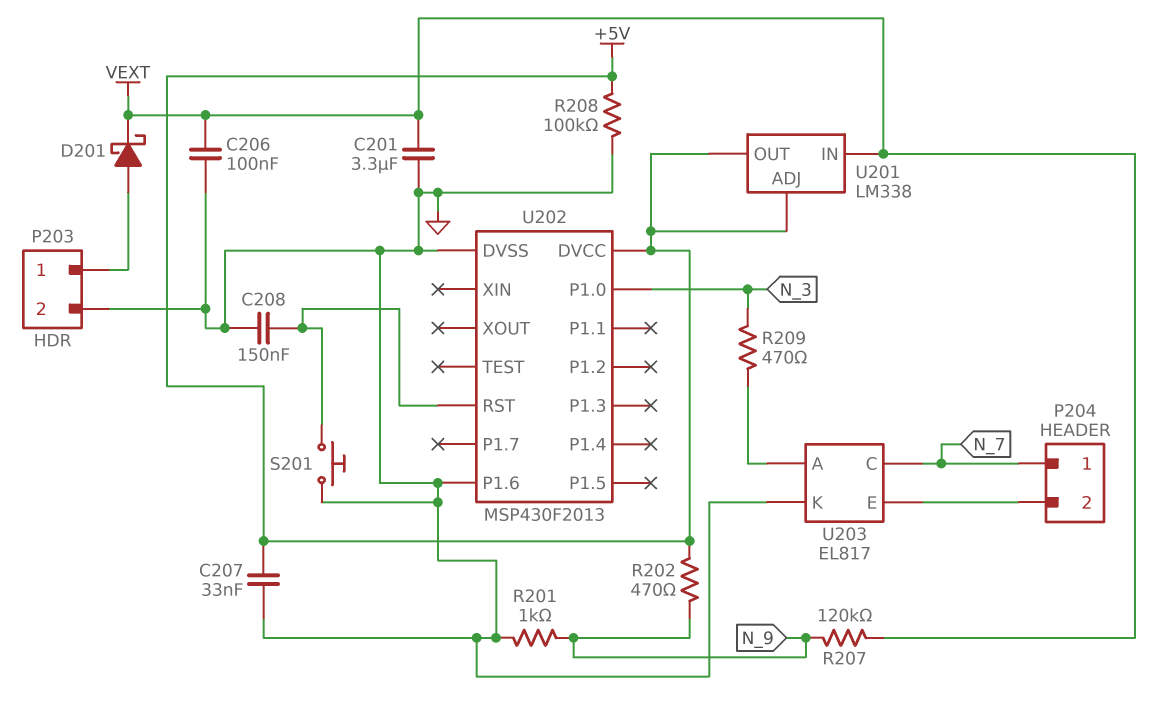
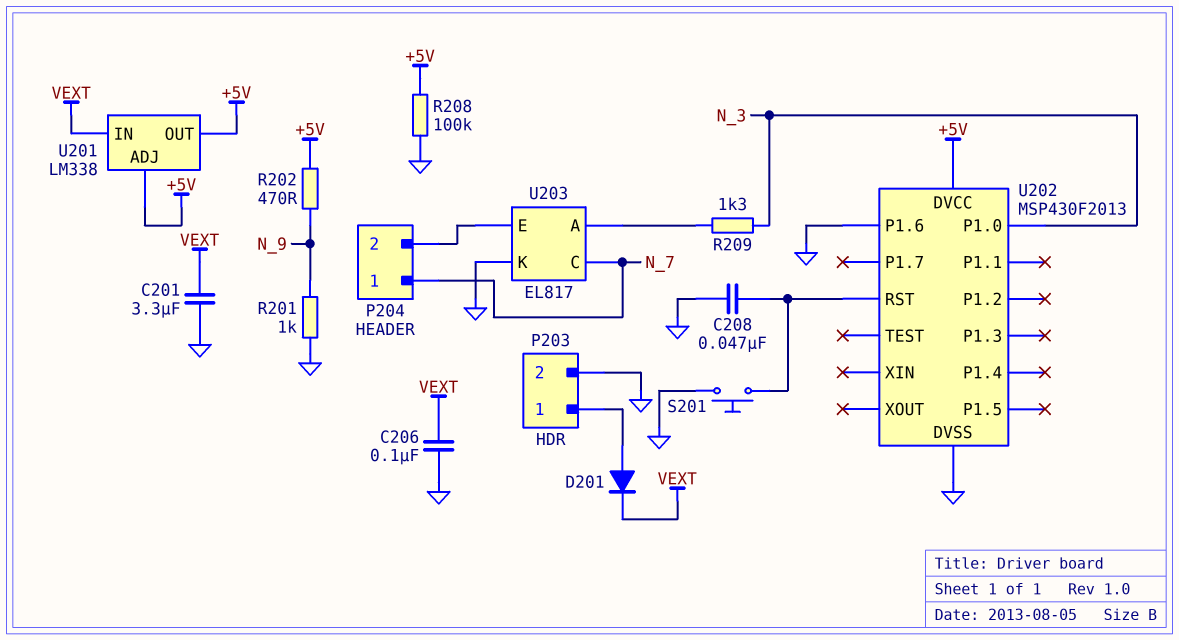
C207: 33nF (+5V, GND) -> none
C208: 150nF (GND, U202/RST) -> 47nF (GND, U202/RST)
D201: schottky (A P203/1, K VEXT) -> diode (A P203/1, K VEXT)
R207: 120k (N_9, VEXT) -> none
R209: 470 (N_3, U203/A) -> 1.3k (N_3, U203/A)

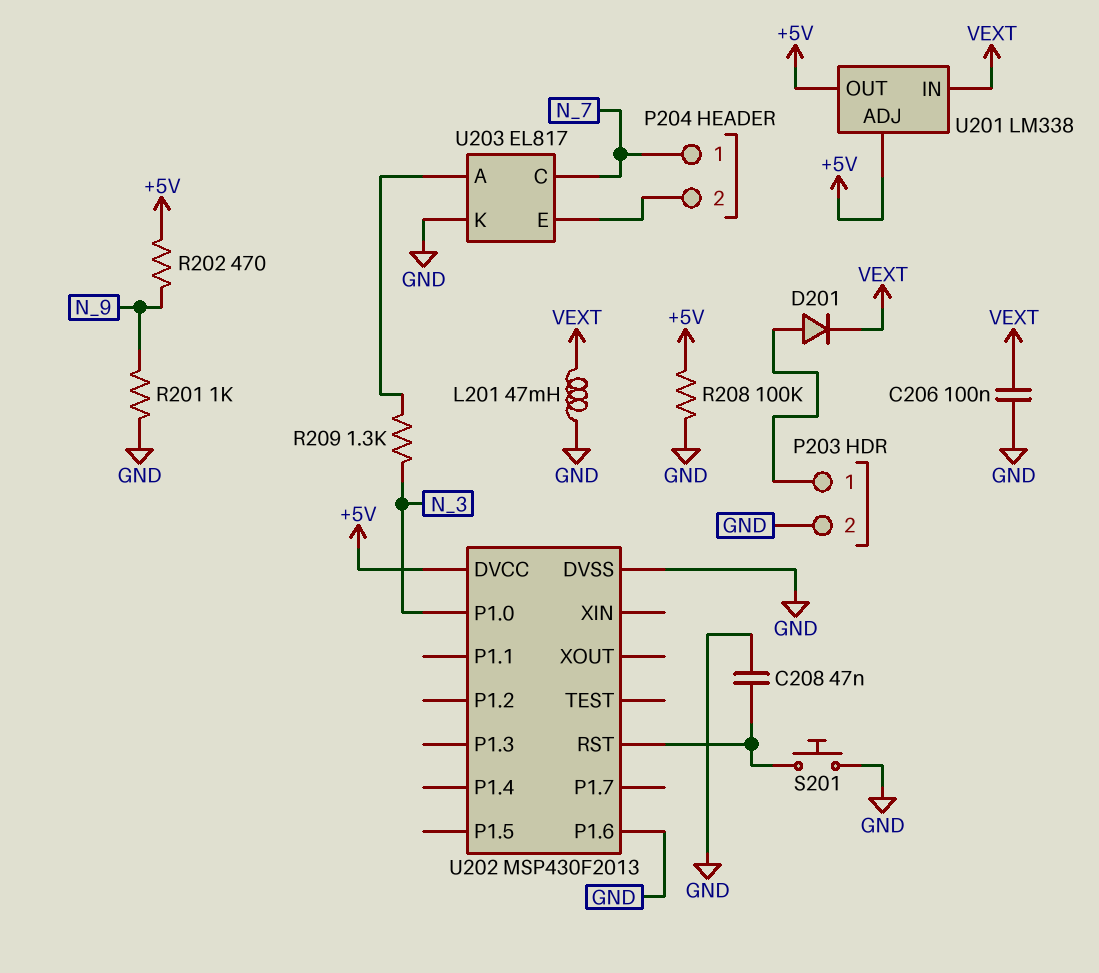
C201: 3.3uF (GND, VEXT) -> none
L201: none -> 47mH (GND, VEXT)

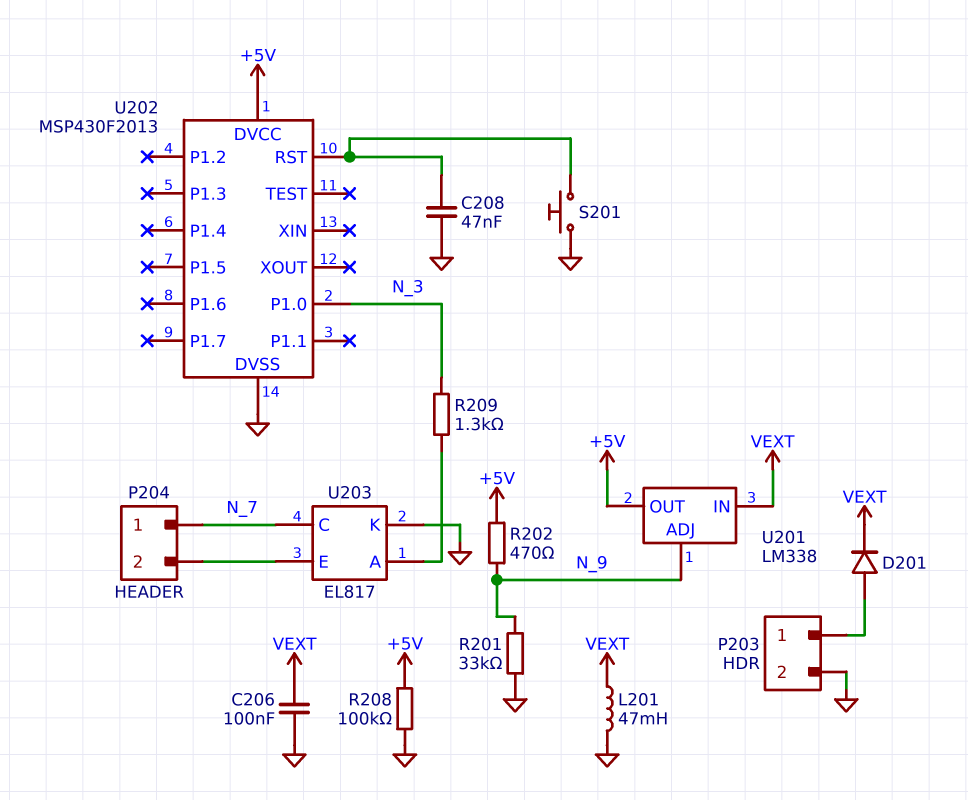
R201: 1k (GND, N_9) -> 33k (GND, N_9)
U201 pin ADJ: +5V -> N_9
U202 pin P1.6: GND -> none

